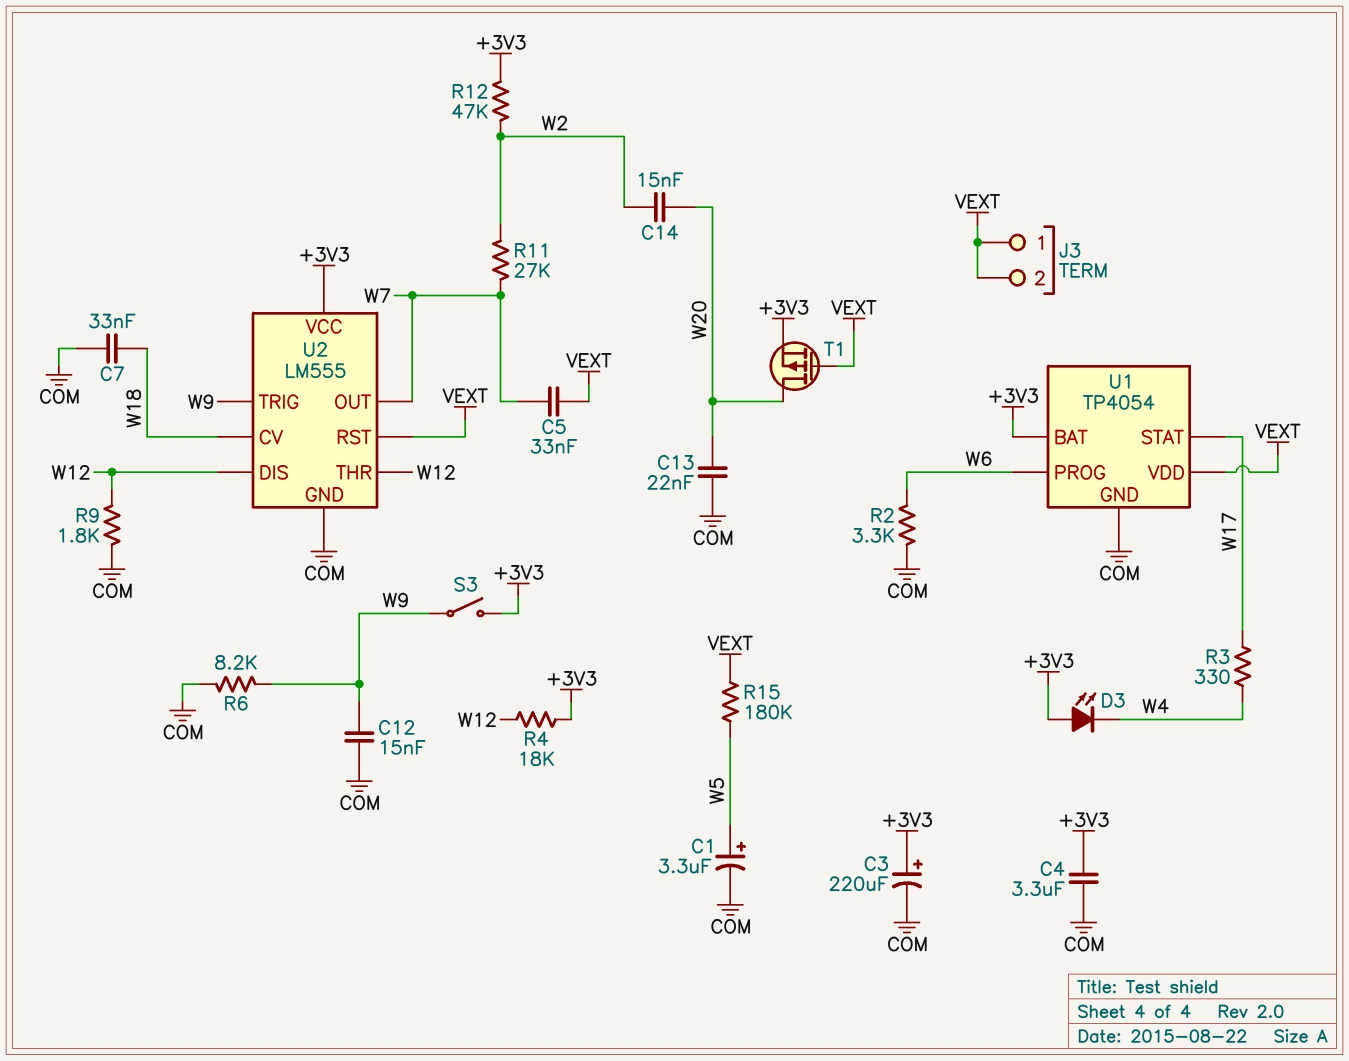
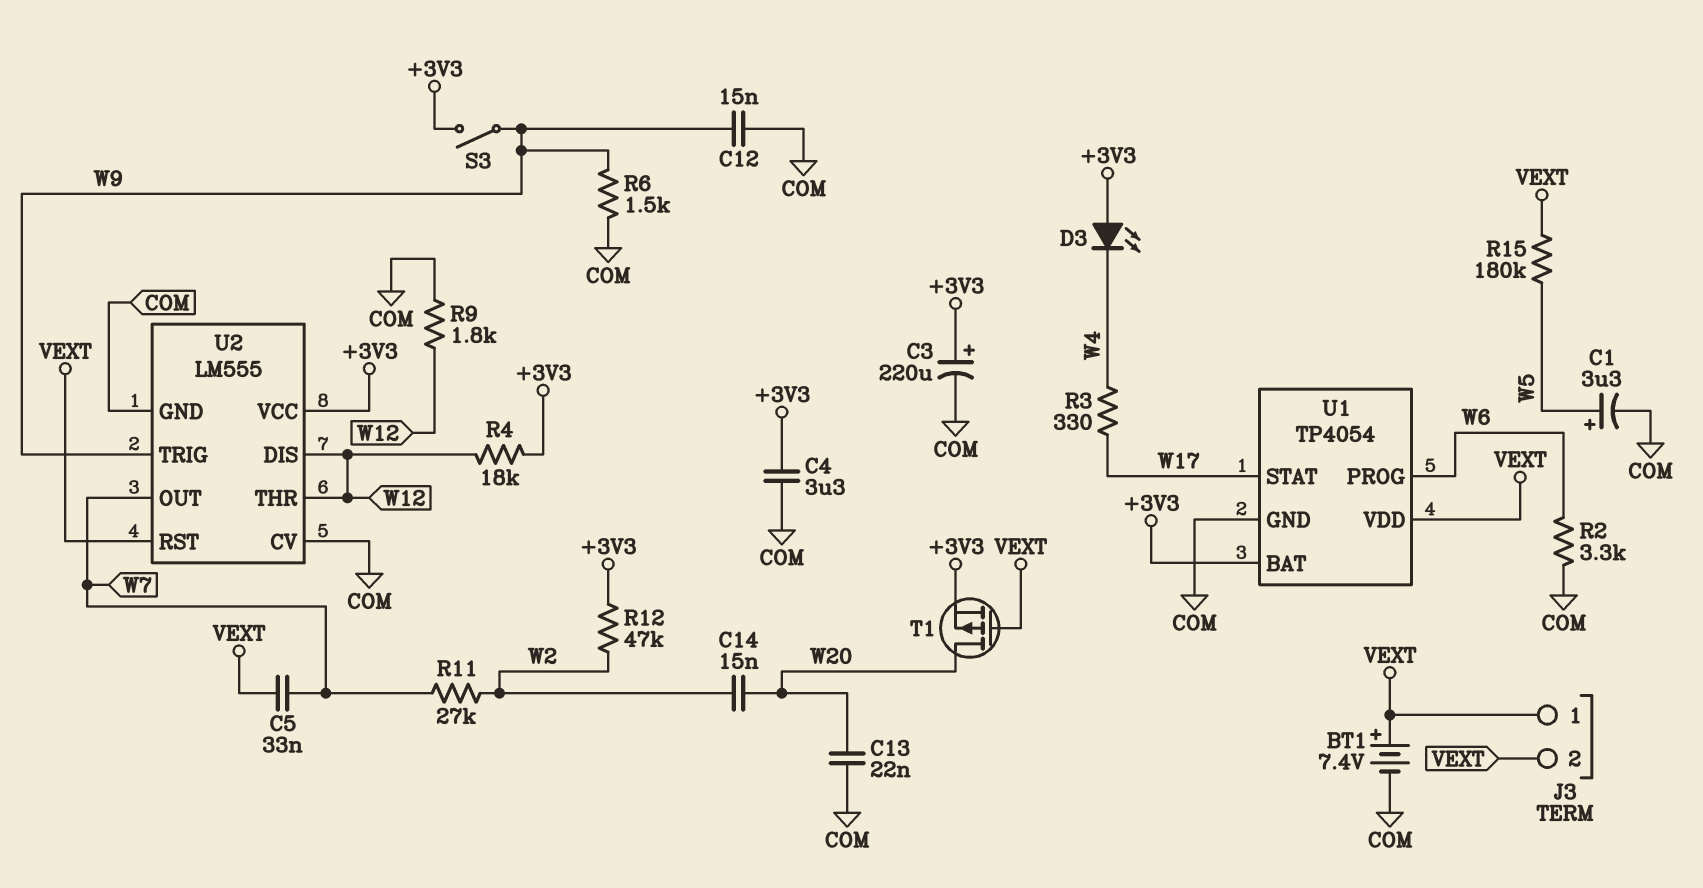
BT1: none -> 7.4V (plus VEXT, minus COM)
C7: 33nF (COM, W18) -> none
R6: 8.2k (COM, W9) -> 1.5k (COM, W9)
U2 pin CV: W18 -> COM

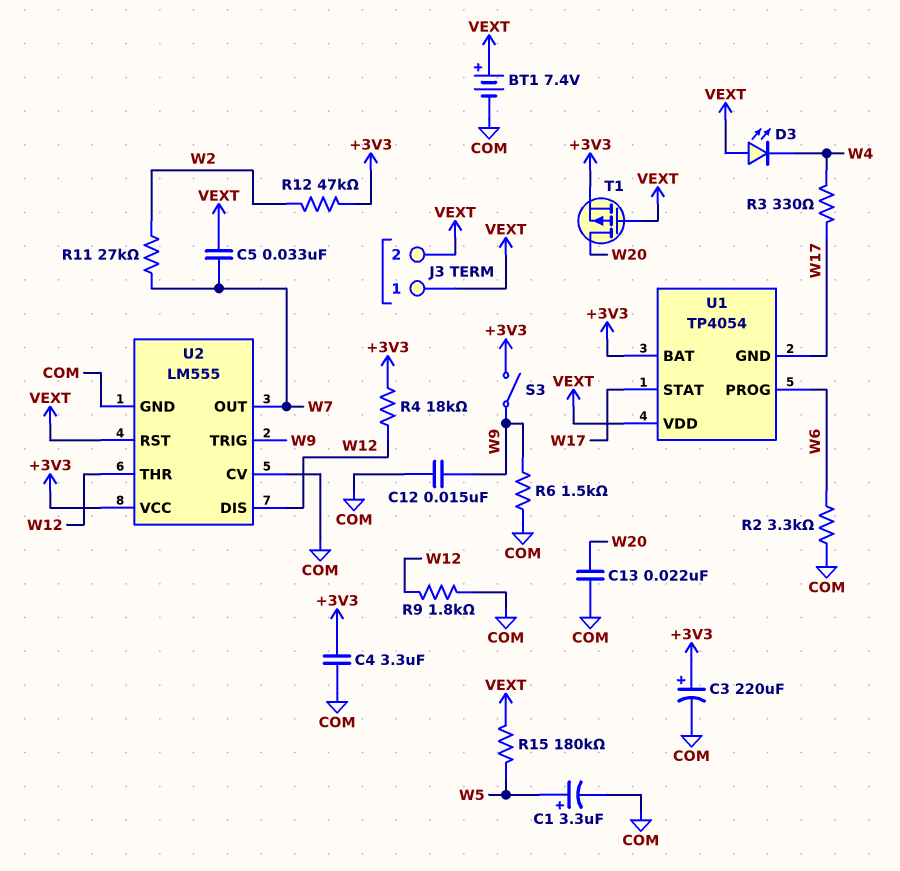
C14: 15nF (W2, W20) -> none
D3: LED (A +3V3, K W4) -> LED (A VEXT, K W4)
U1 pin GND: COM -> W17

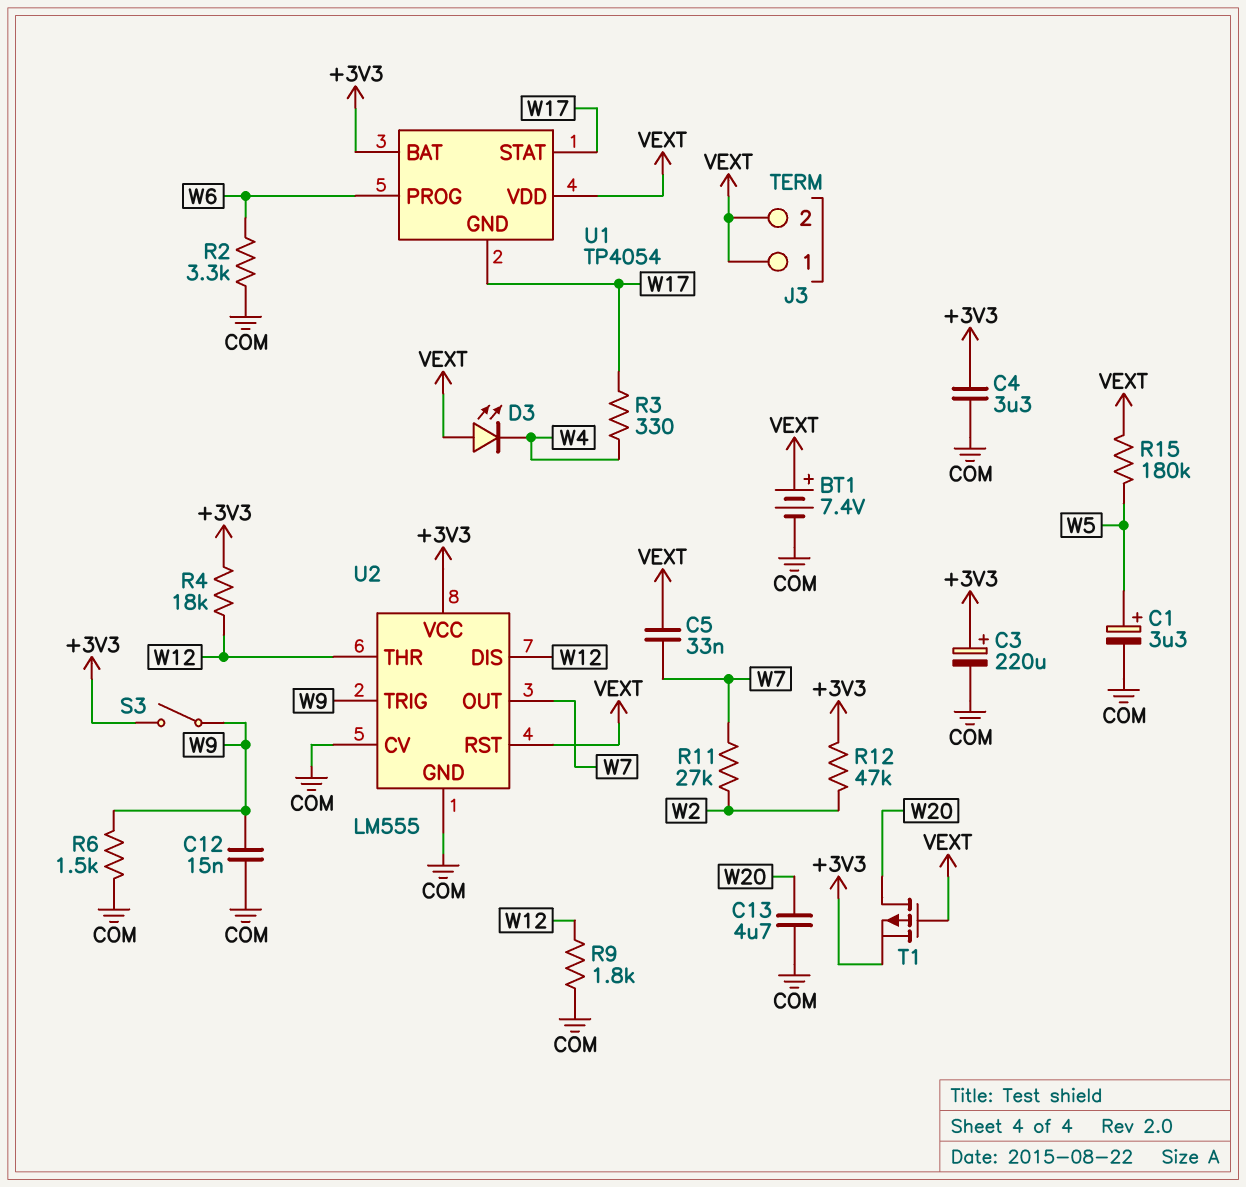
C13: 22nF (COM, W20) -> 4.7uF (COM, W20)

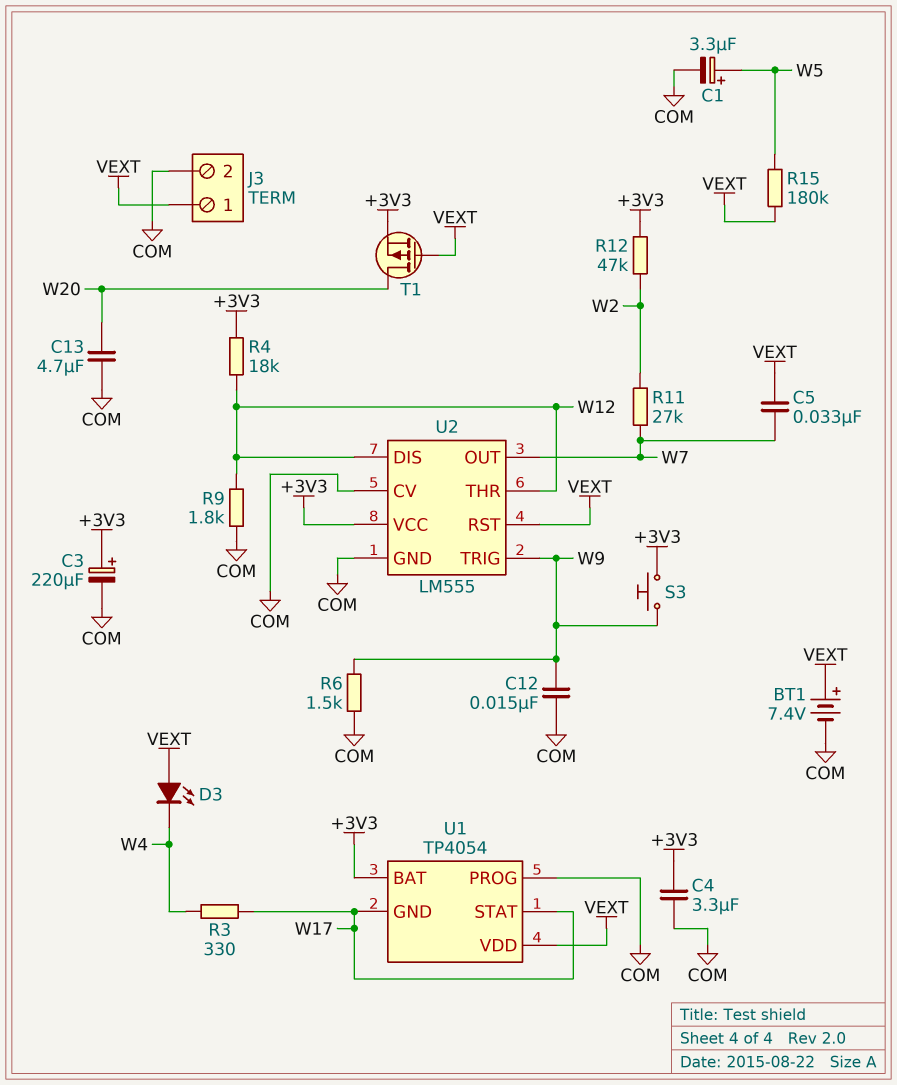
J3 pin 2: VEXT -> COM
R2: 3.3k (COM, W6) -> none
S3: switch (+3V3, W9) -> button (+3V3, W9)
U1 pin PROG: W6 -> COM

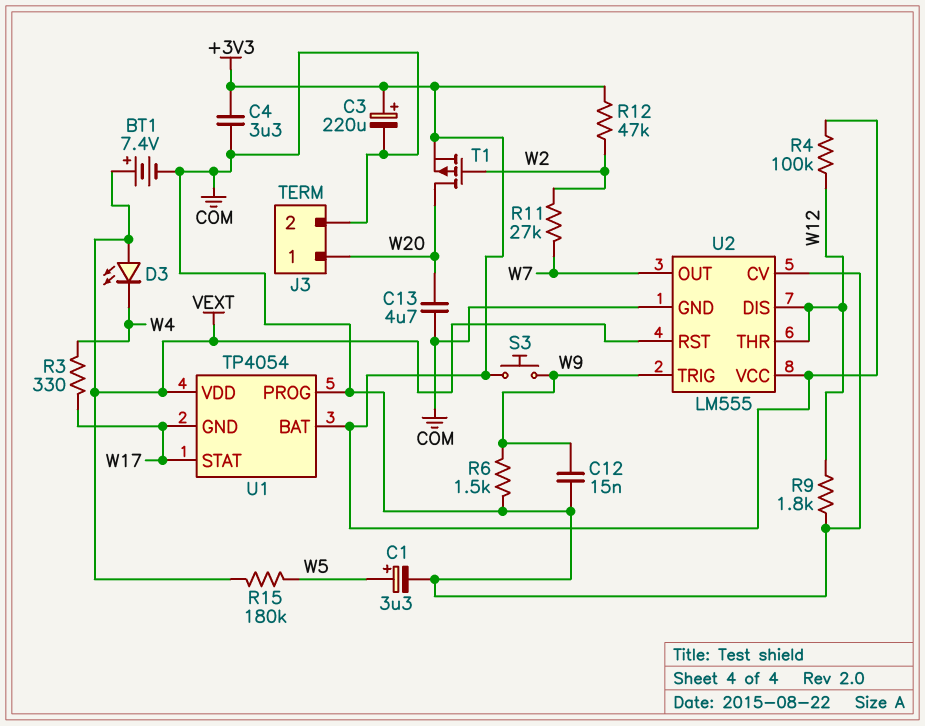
C5: 33nF (VEXT, W7) -> none
J3 pin 1: VEXT -> W20
R4: 18k (+3V3, W12) -> 100k (+3V3, W12)
T1: PMOS (G VEXT, D W20, S +3V3) -> PMOS (G W2, D W20, S +3V3)

